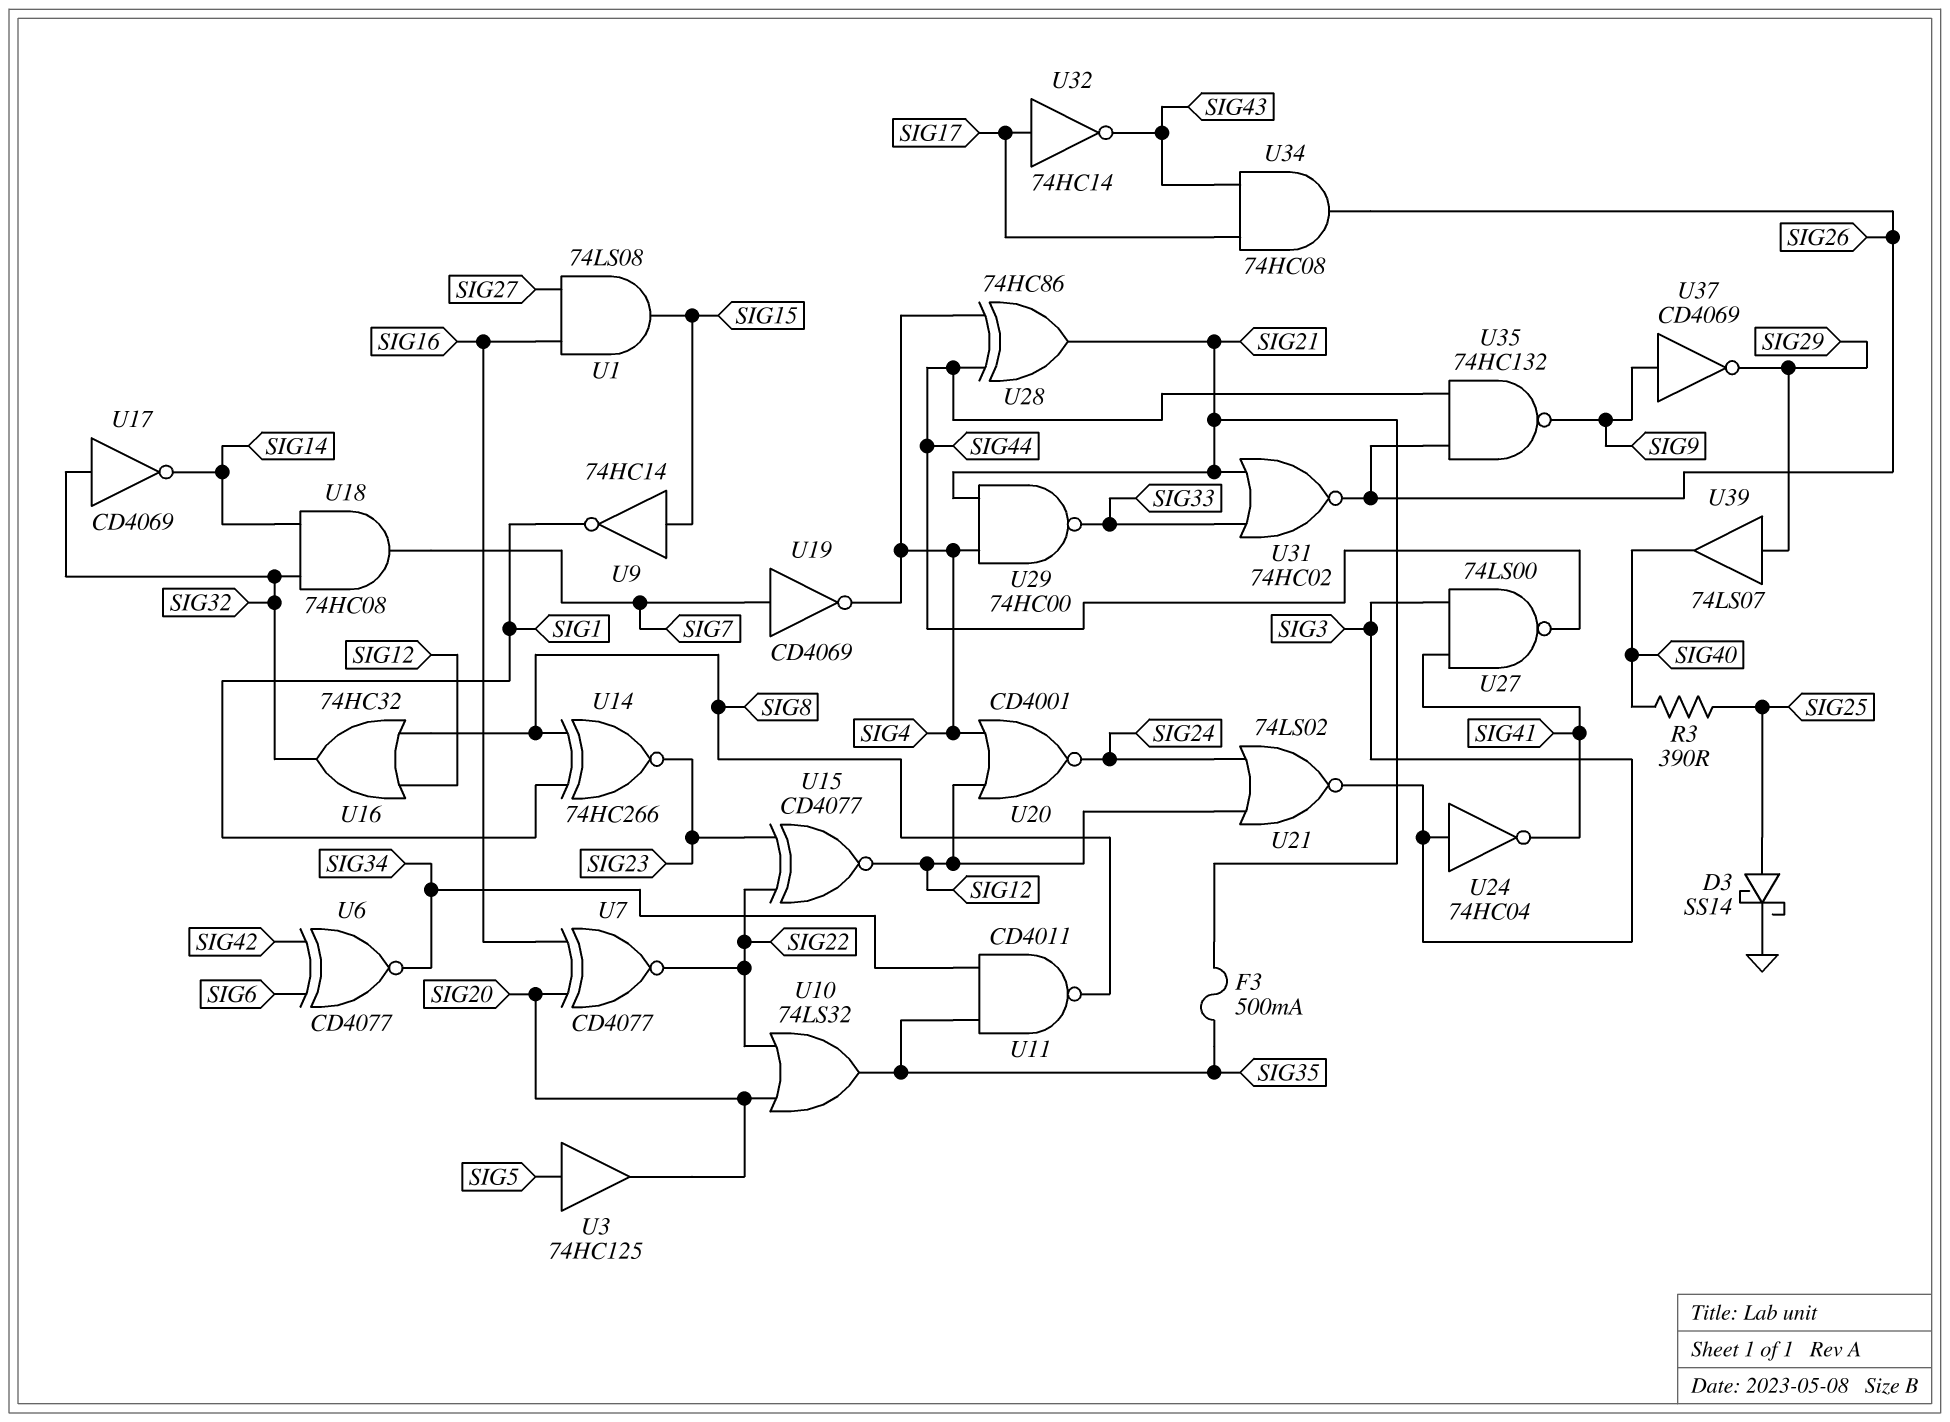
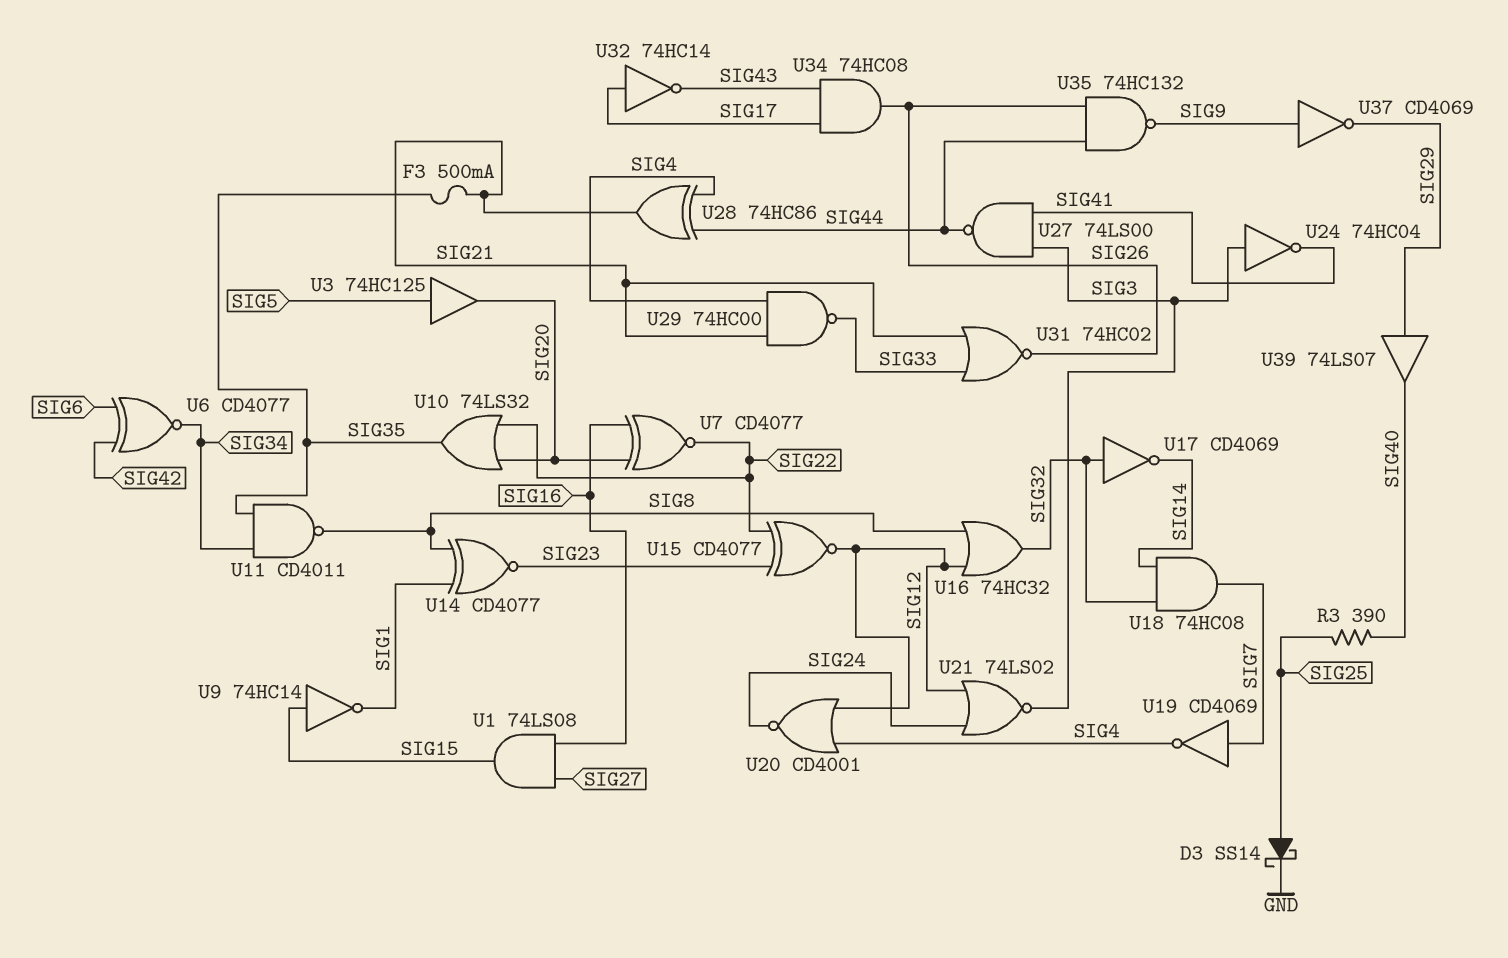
U14: XNOR 74HC266 (in SIG1, in SIG8, out SIG23) -> XNOR CD4077 (in SIG1, in SIG8, out SIG23)

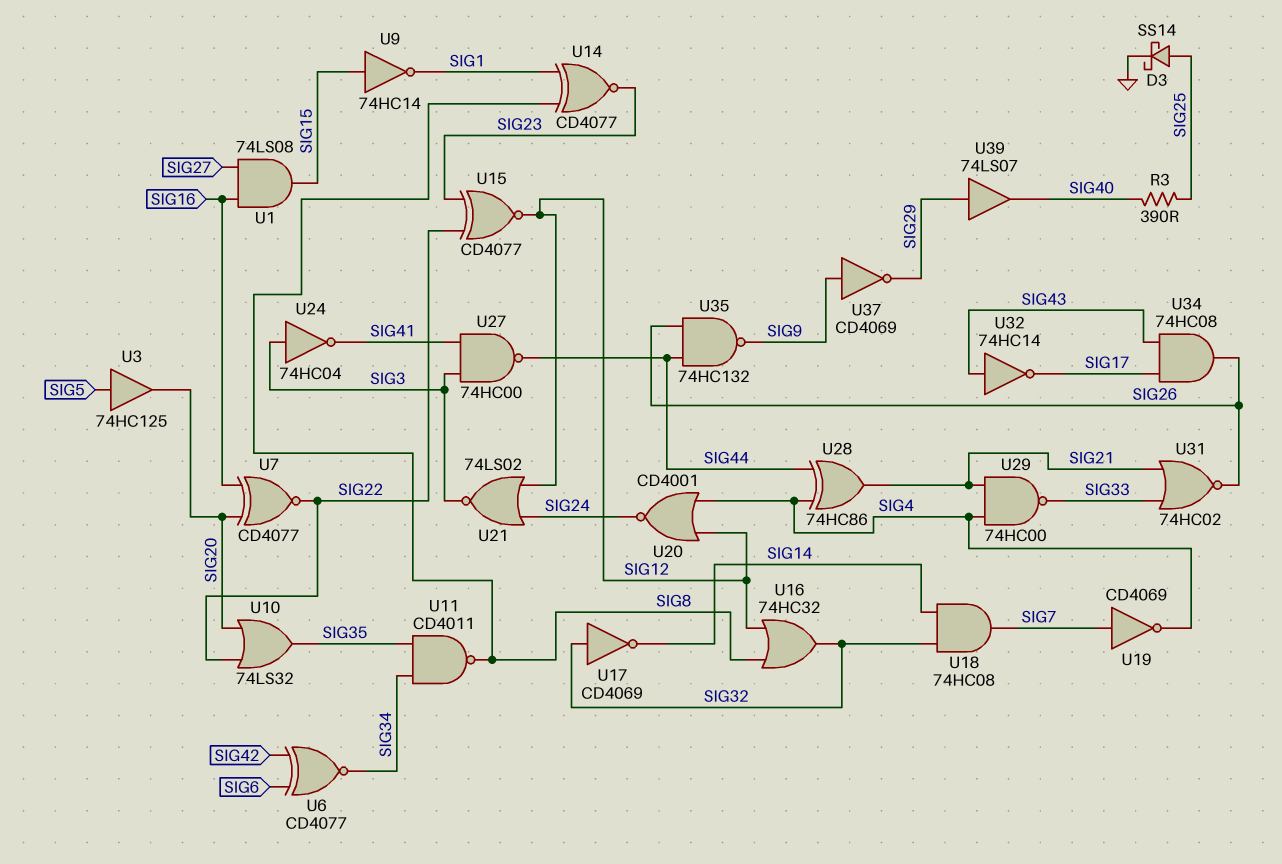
F3: 500mA (SIG21, SIG35) -> none
U27: NAND 74LS00 (in SIG3, in SIG41, out SIG44) -> NAND 74HC00 (in SIG3, in SIG41, out SIG44)
U32: NOT 74HC14 (in SIG17, out SIG43) -> NOT 74HC14 (in SIG43, out SIG17)

